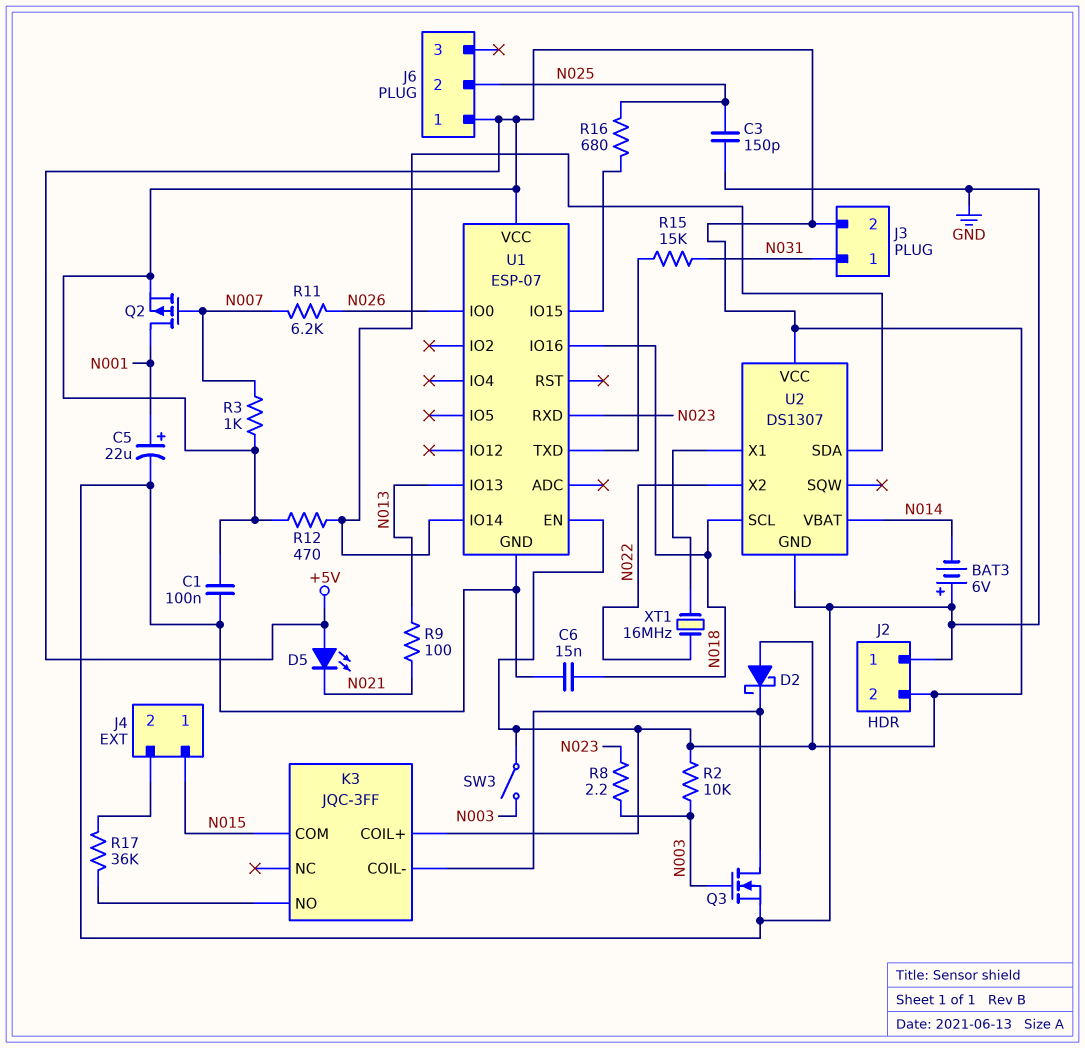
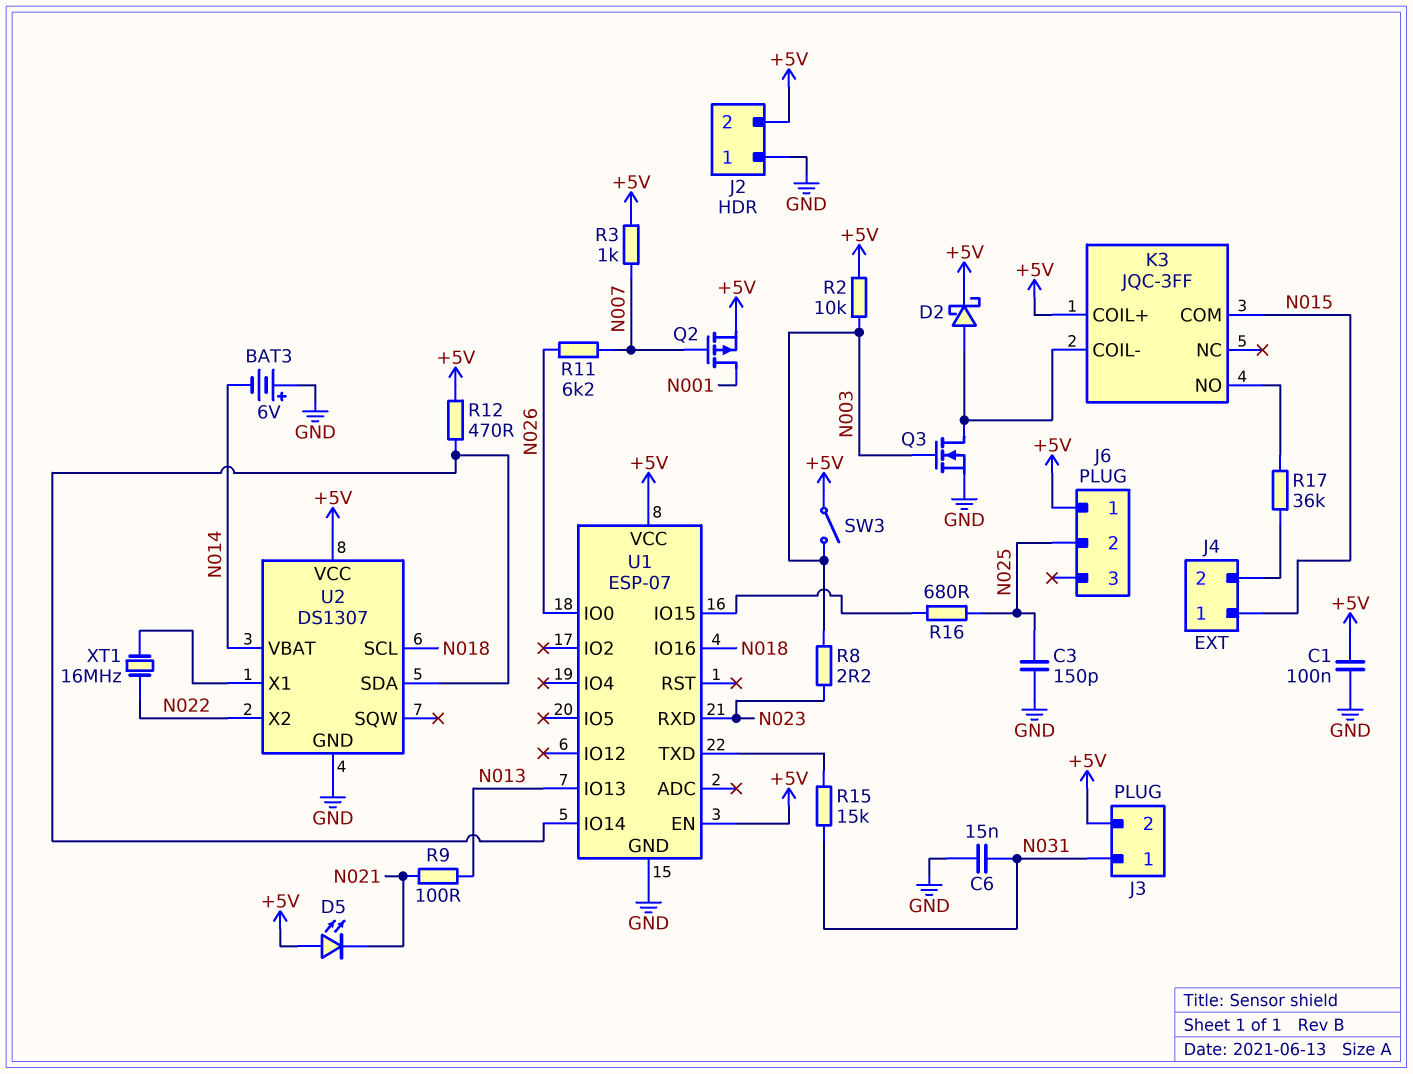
C5: 22uF (plus N001, minus GND) -> none
C6: 15nF (GND, N018) -> 15nF (GND, N031)
D2: schottky (A +5V, K K3/COIL-) -> schottky (A K3/COIL-, K +5V)

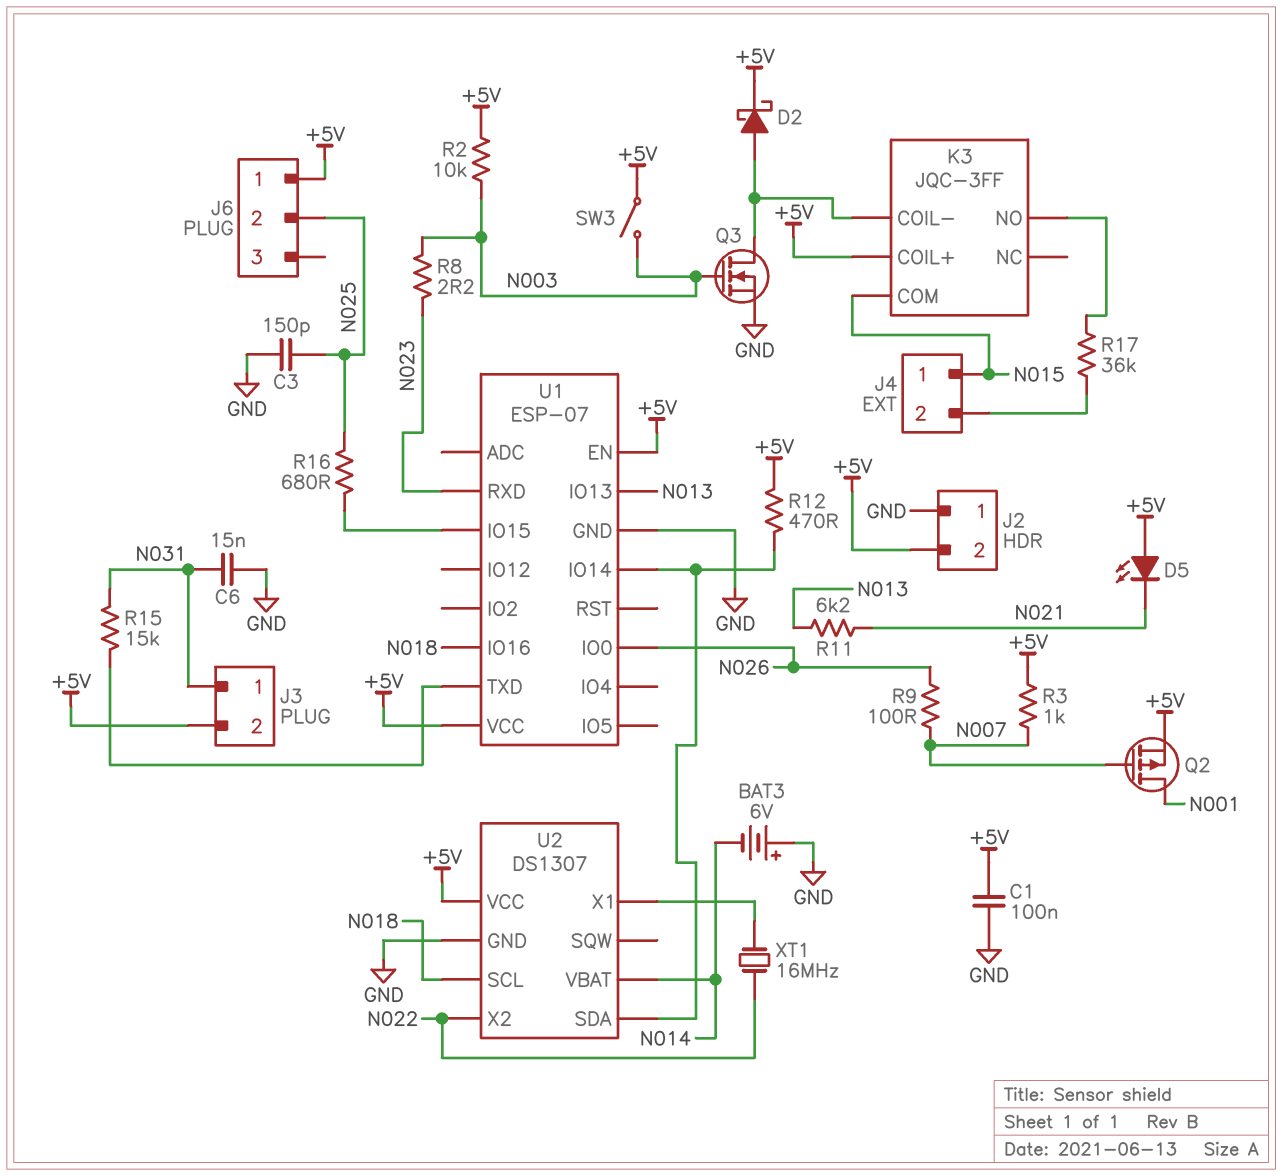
R9: 100 (N013, N021) -> 100 (N007, N026)
R11: 6.2k (N007, N026) -> 6.2k (N013, N021)

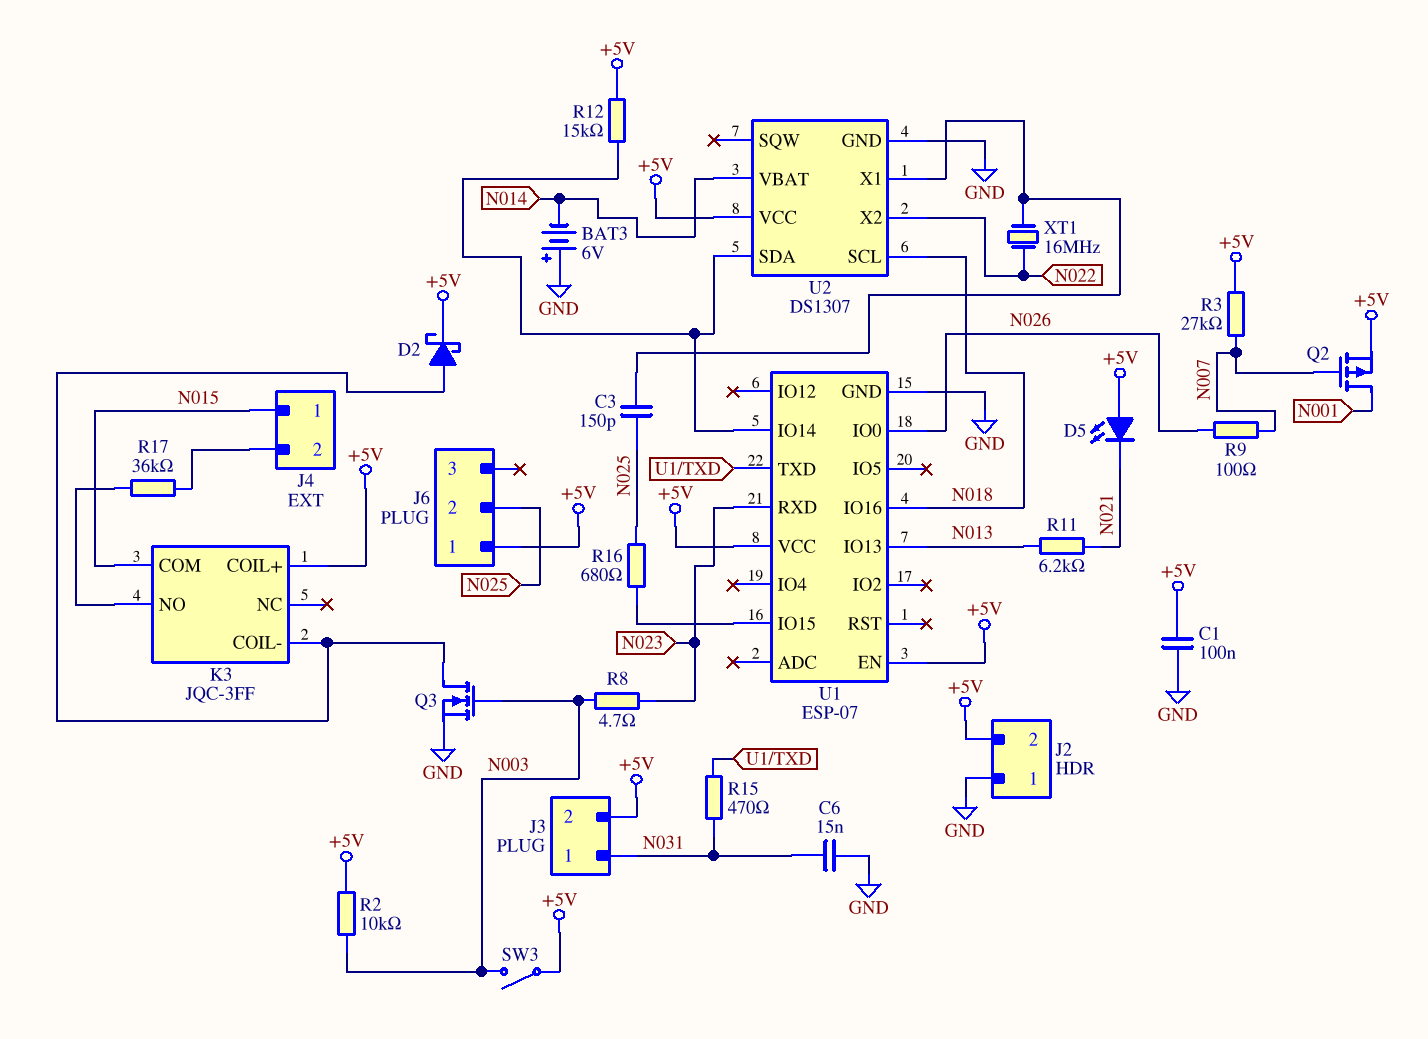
C3: 150pF (GND, N025) -> 150pF (N025, U2/X1)
R3: 1k (+5V, N007) -> 27k (+5V, N007)
R8: 2.2 (N003, N023) -> 4.7 (N003, N023)
R12: 470 (+5V, U1/IO14) -> 15k (+5V, U1/IO14)
R15: 15k (N031, U1/TXD) -> 470 (N031, U1/TXD)

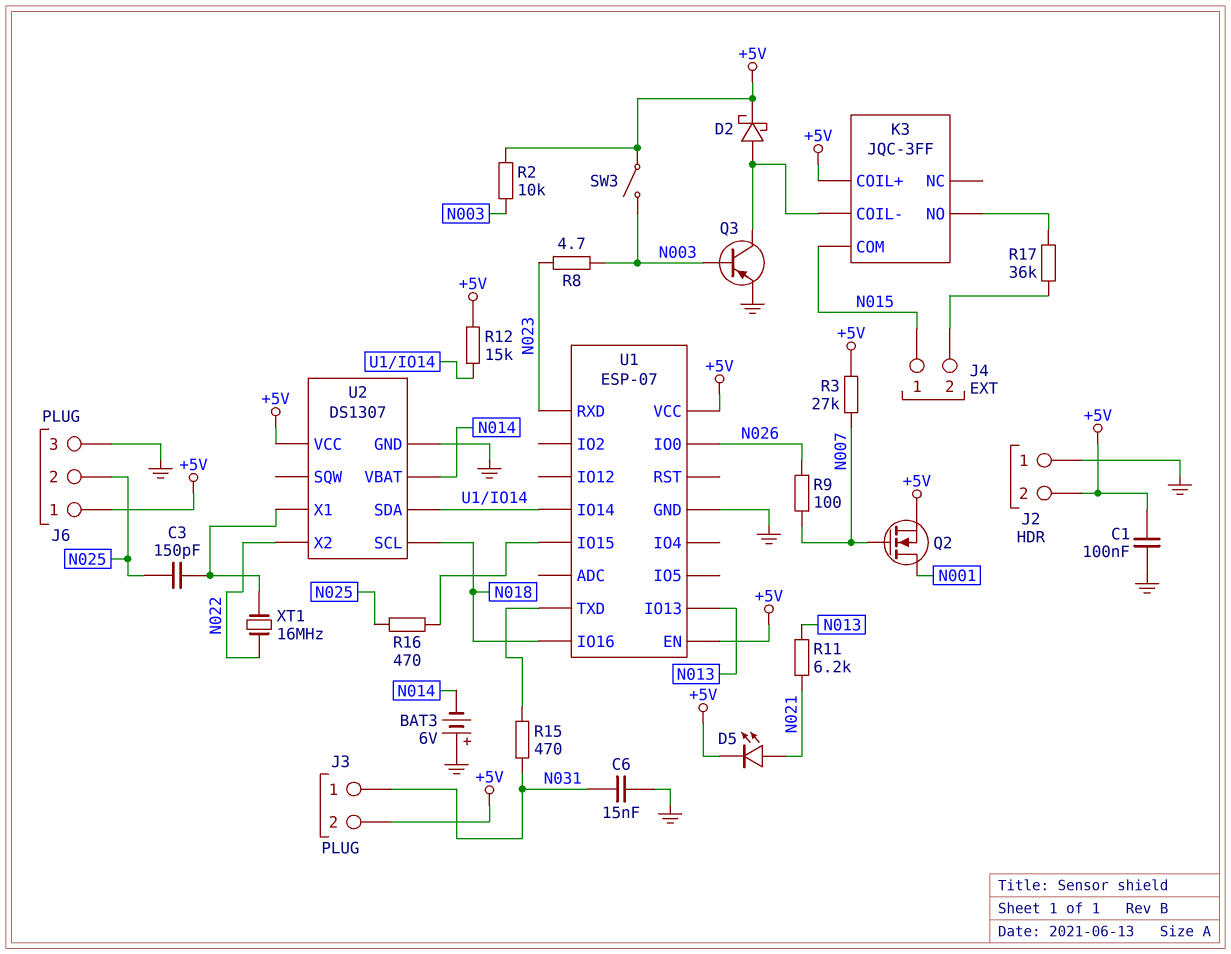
D5: LED (A +5V, K N021) -> LED (A N021, K +5V)
J6 pin 3: none -> GND
Q2: PMOS (G N007, D N001, S +5V) -> NMOS (G N007, D N001, S +5V)
Q3: NMOS (G N003, D K3/COIL-, S GND) -> PNP (B N003, C K3/COIL-, E GND)
R16: 680 (N025, U1/IO15) -> 470 (N025, U1/IO15)

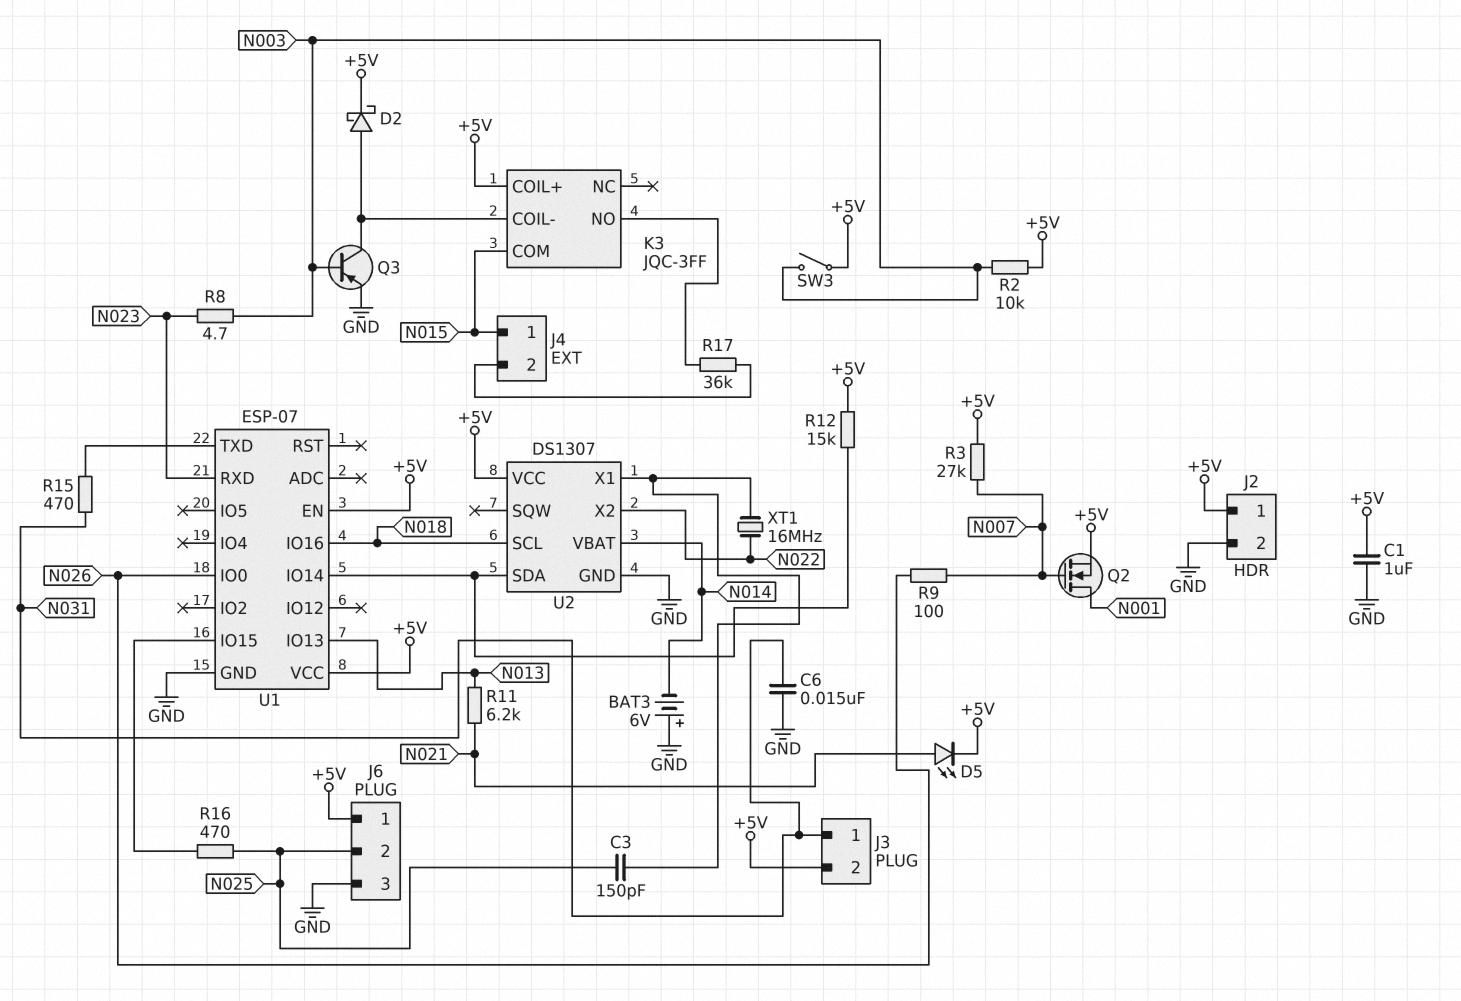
C1: 100nF (+5V, GND) -> 1uF (+5V, GND)
J2 pin 1: GND -> +5V
J2 pin 2: +5V -> GND

